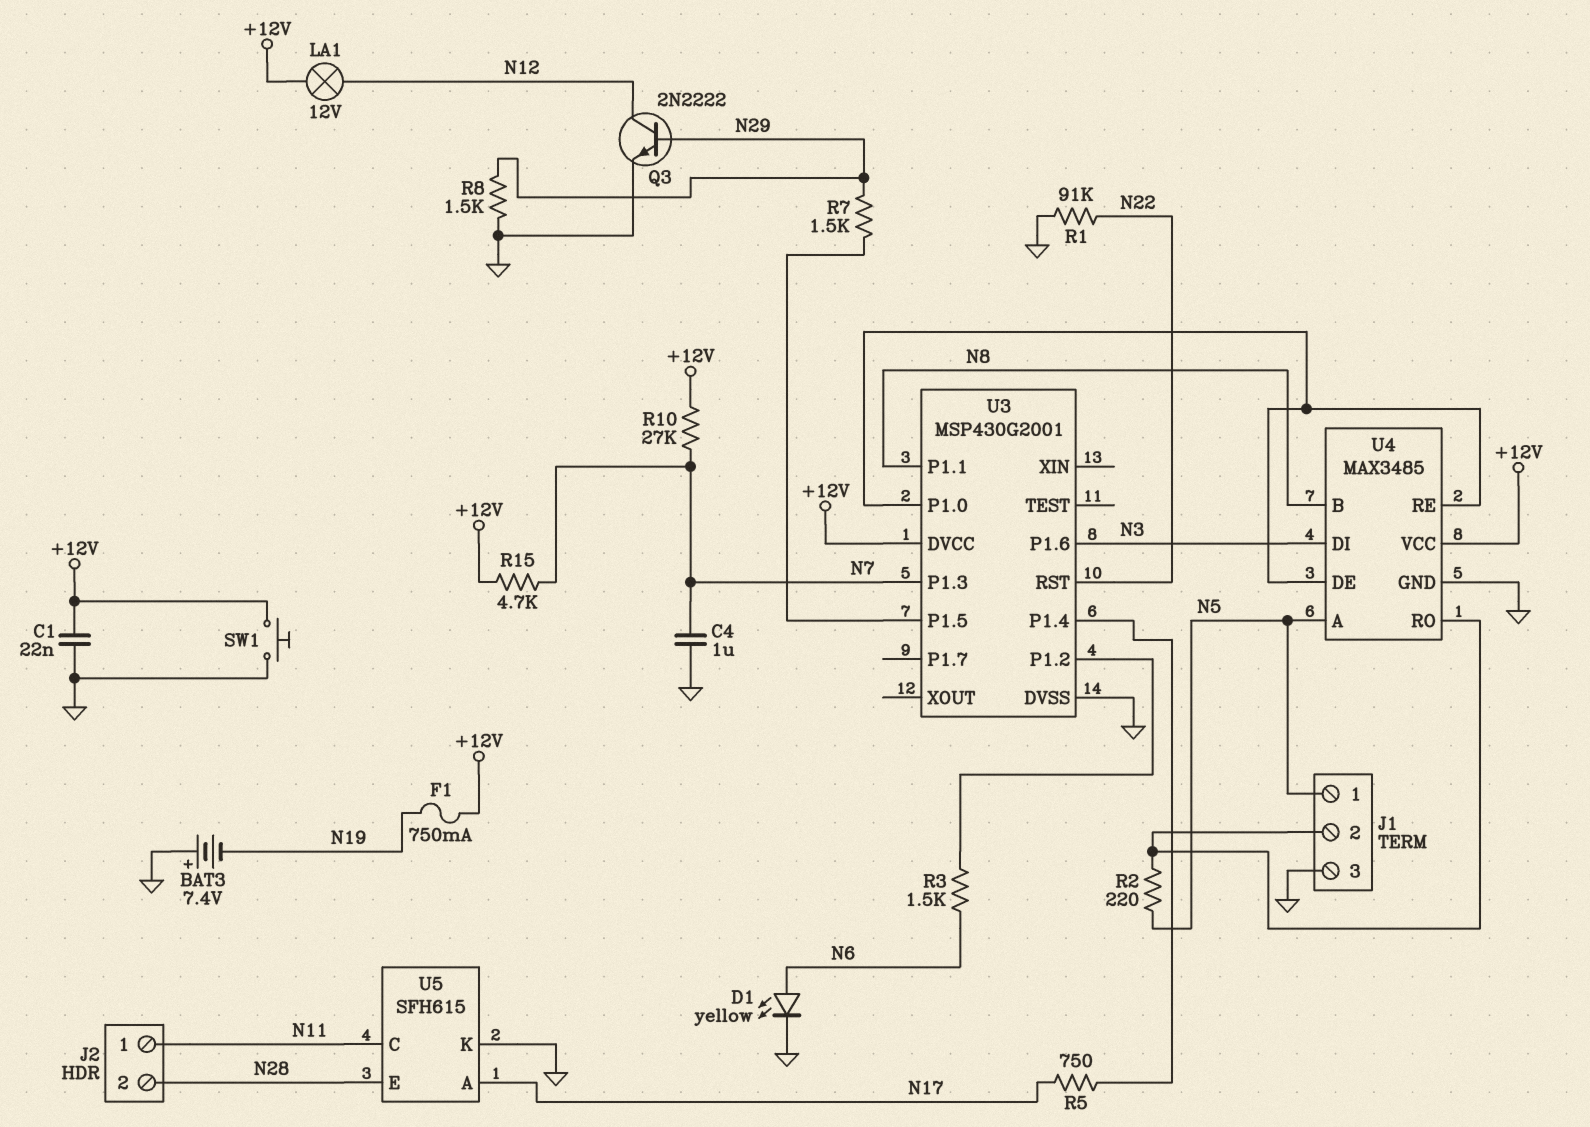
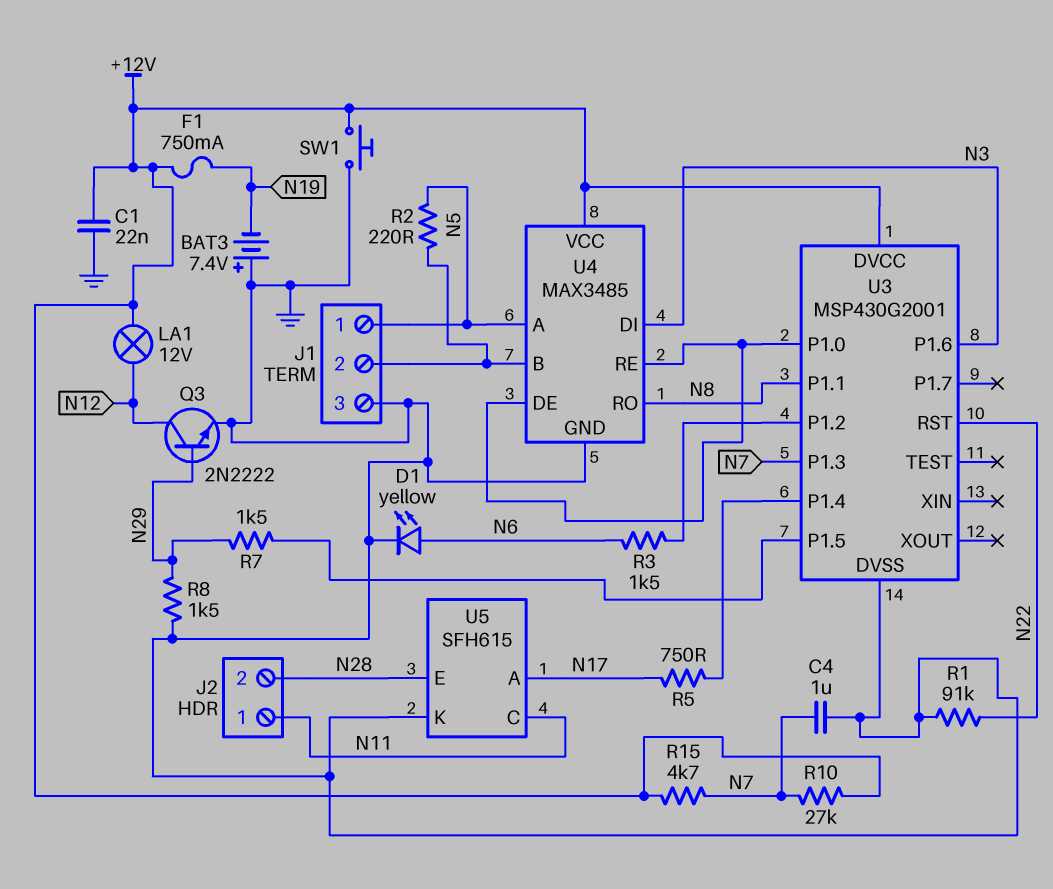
U4 pin B: N8 -> J1/2
U4 pin RO: J1/2 -> N8

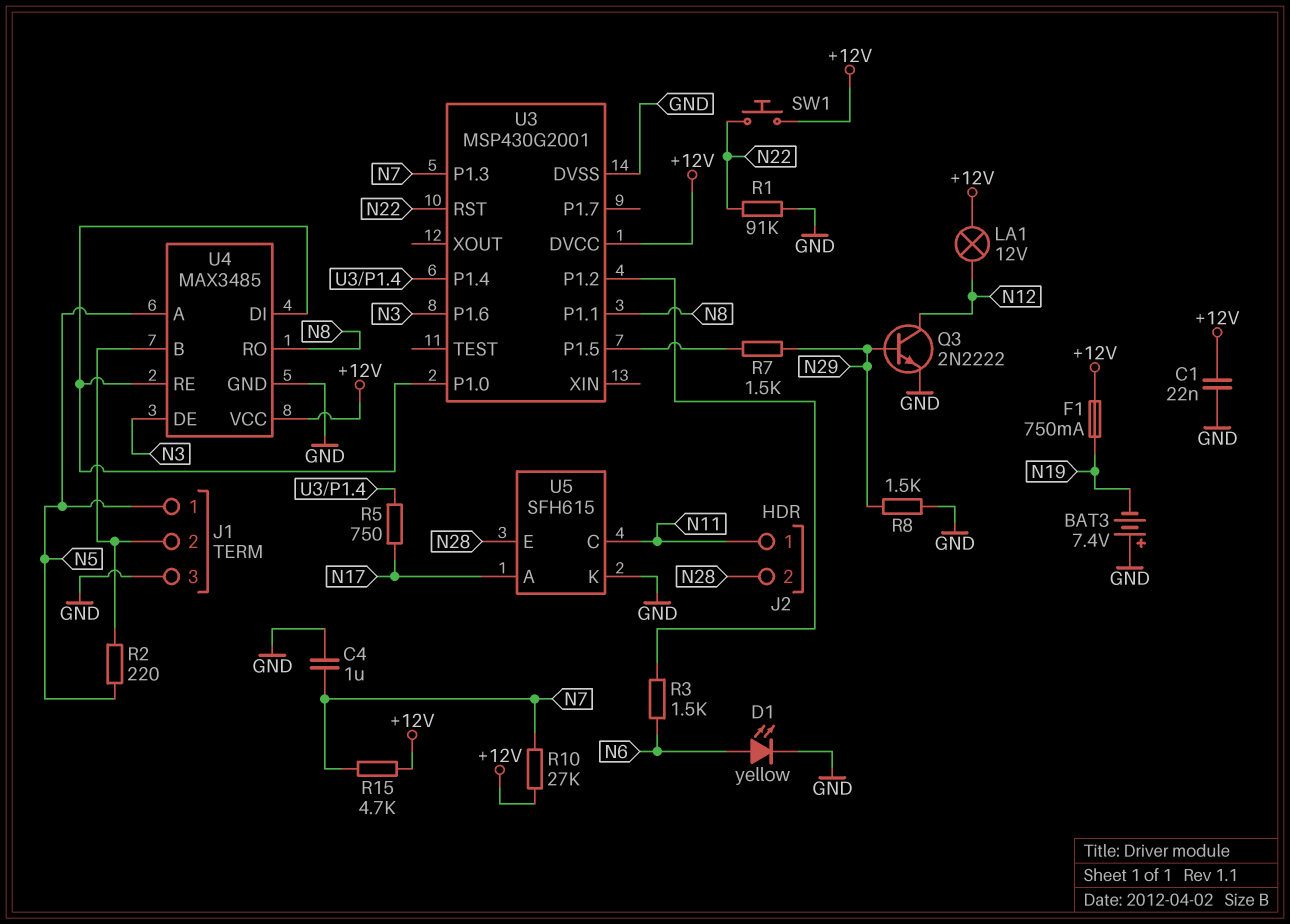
SW1: button (+12V, GND) -> button (+12V, N22)
U4 pin DE: U3/P1.0 -> N3
U4 pin DI: N3 -> U3/P1.0

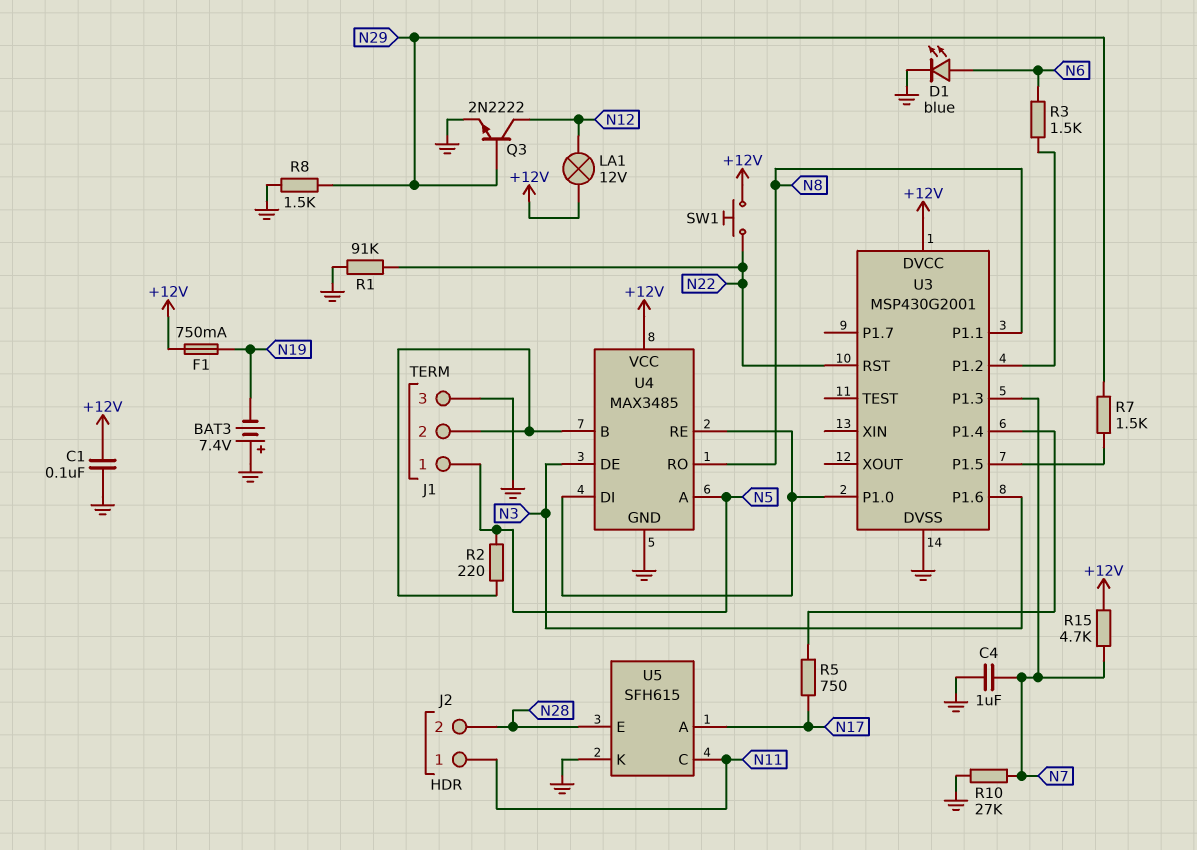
C1: 22nF (+12V, GND) -> 100nF (+12V, GND)
D1: LED yellow (A N6, K GND) -> LED blue (A N6, K GND)
R10: 27k (+12V, N7) -> 27k (GND, N7)

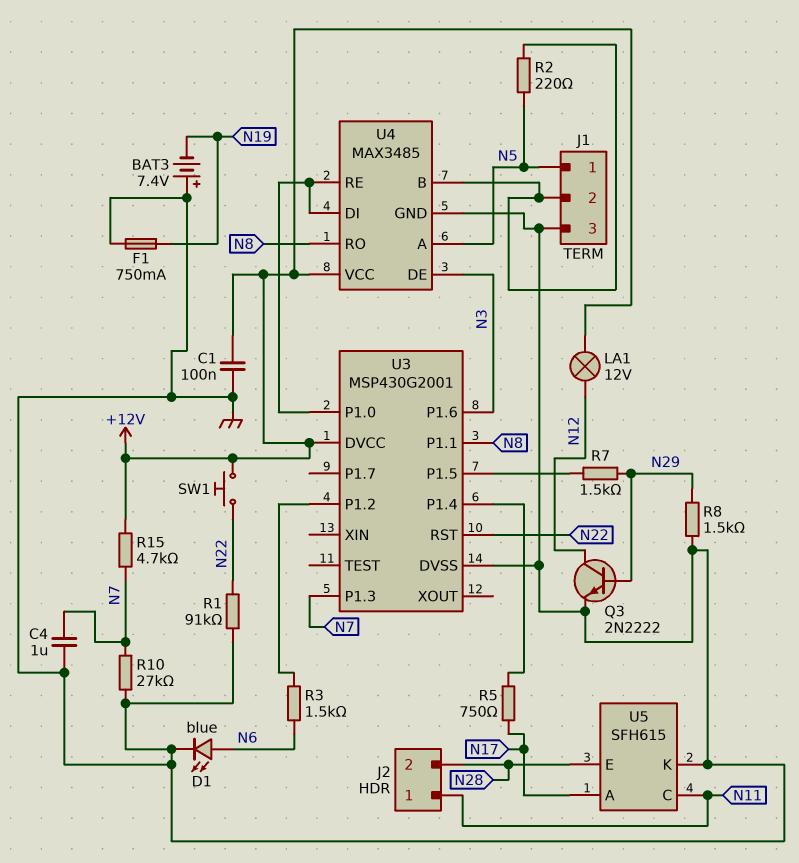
F1: 750mA (+12V, N19) -> 750mA (GND, N19)

